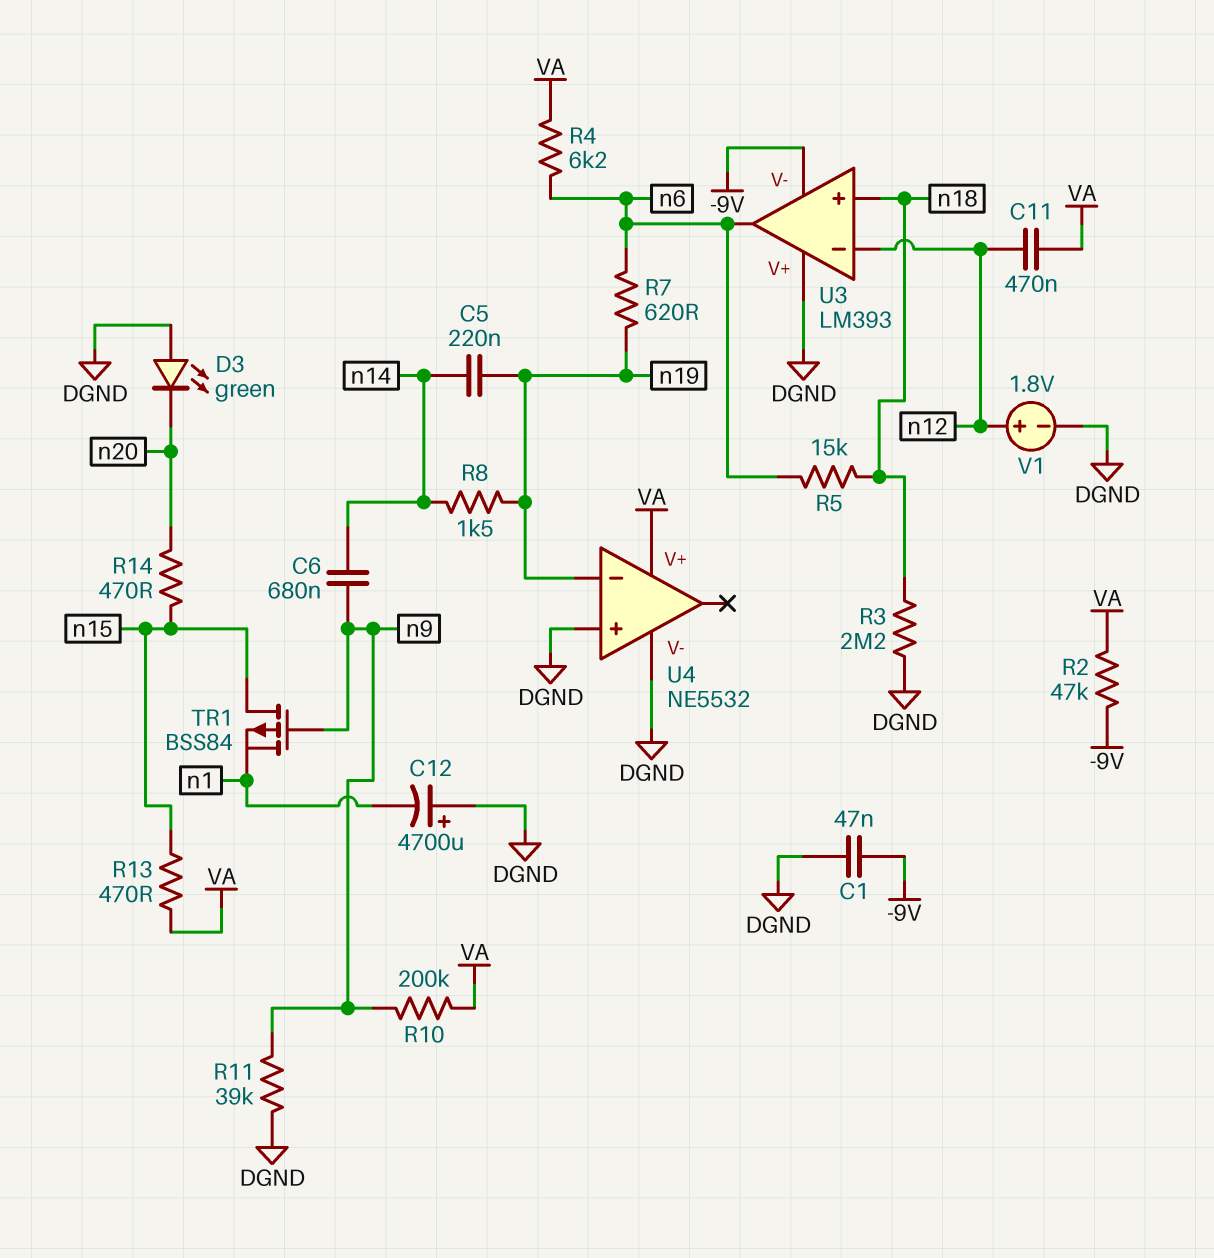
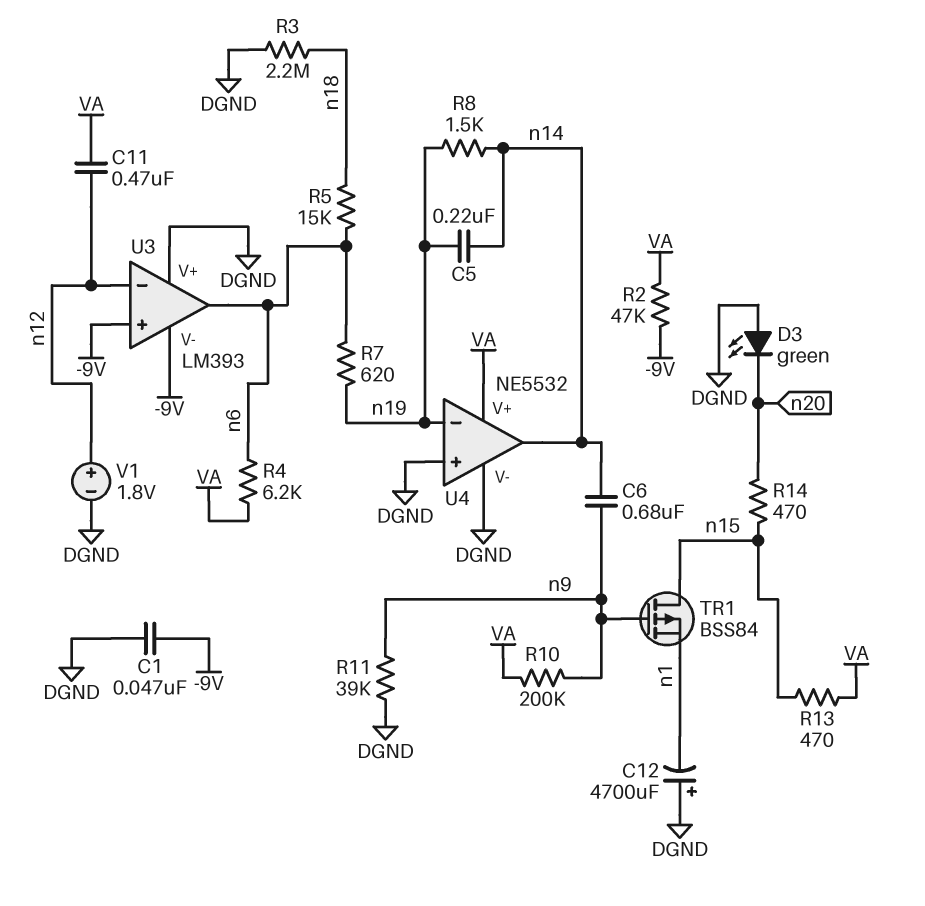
U3 pin in+: n18 -> -9V
U4 pin out: none -> n14

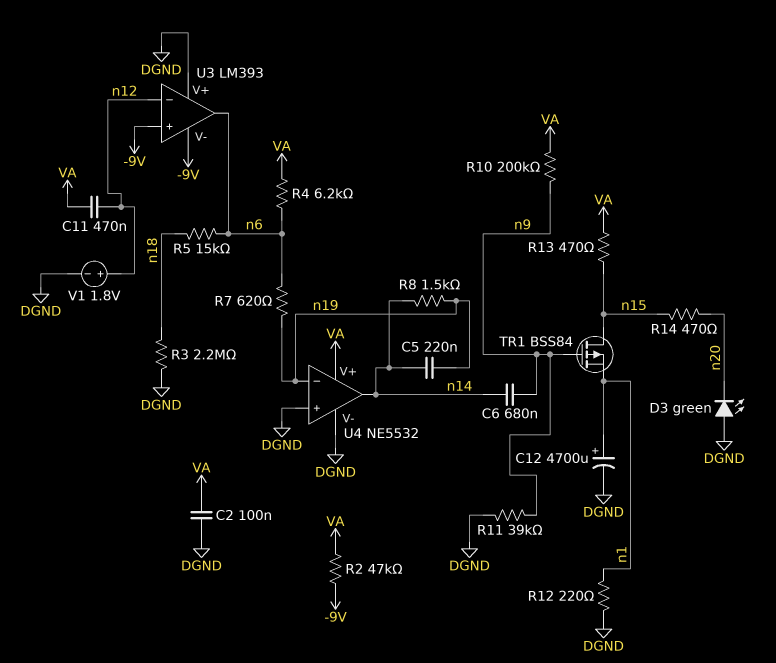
C1: 47nF (-9V, DGND) -> none
C2: none -> 100nF (DGND, VA)
C12: 4700uF (plus DGND, minus n1) -> 4700uF (plus n1, minus DGND)
R12: none -> 220 (DGND, n1)

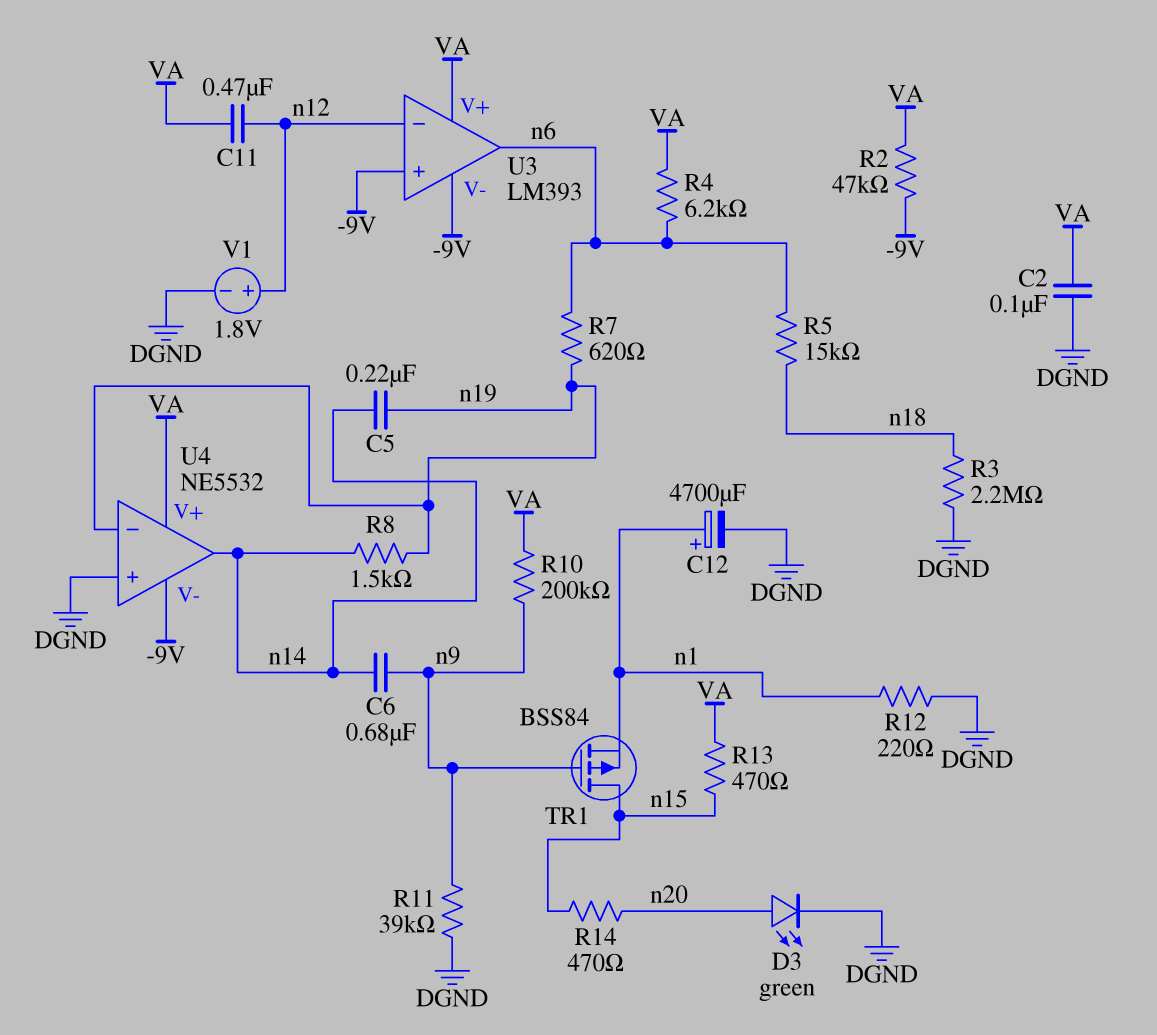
D3: LED green (A DGND, K n20) -> LED green (A n20, K DGND)
U3 pin V+: DGND -> VA
U4 pin V-: DGND -> -9V

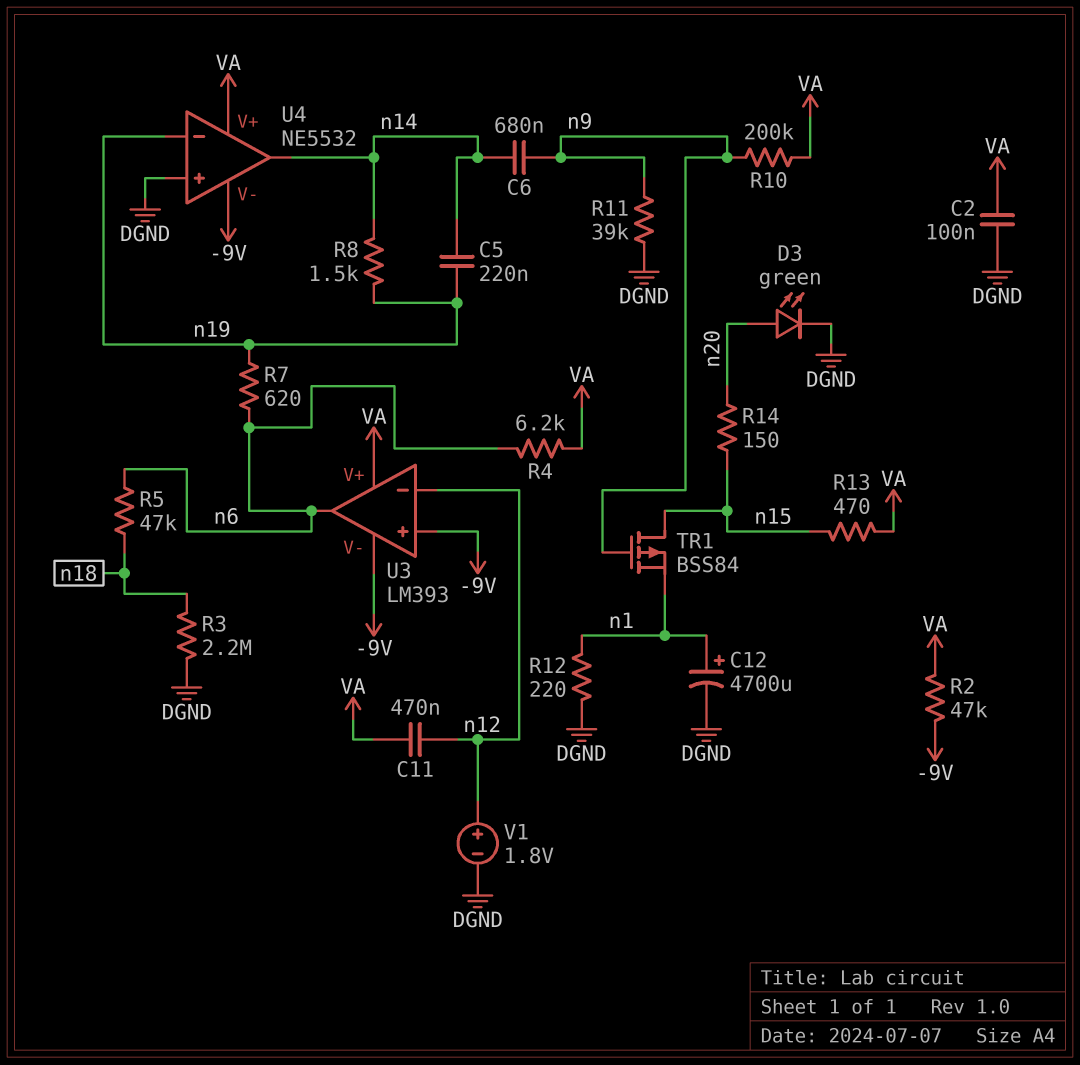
R5: 15k (n6, n18) -> 47k (n6, n18)
R14: 470 (n15, n20) -> 150 (n15, n20)

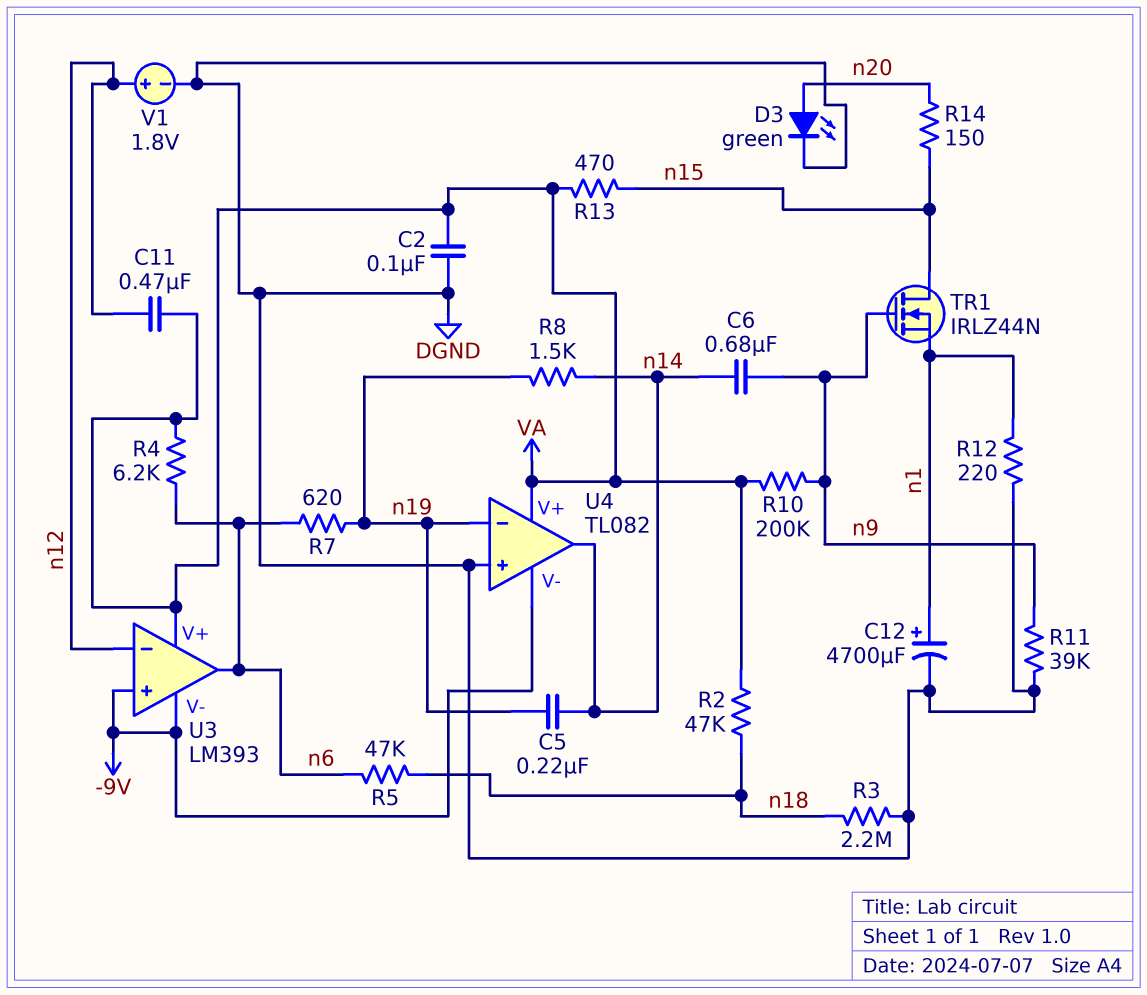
R2: 47k (-9V, VA) -> 47k (VA, n18)
TR1: PMOS BSS84 (G n9, D n15, S n1) -> NMOS IRLZ44N (G n9, D n15, S n1)
U4: NE5532 -> TL082

